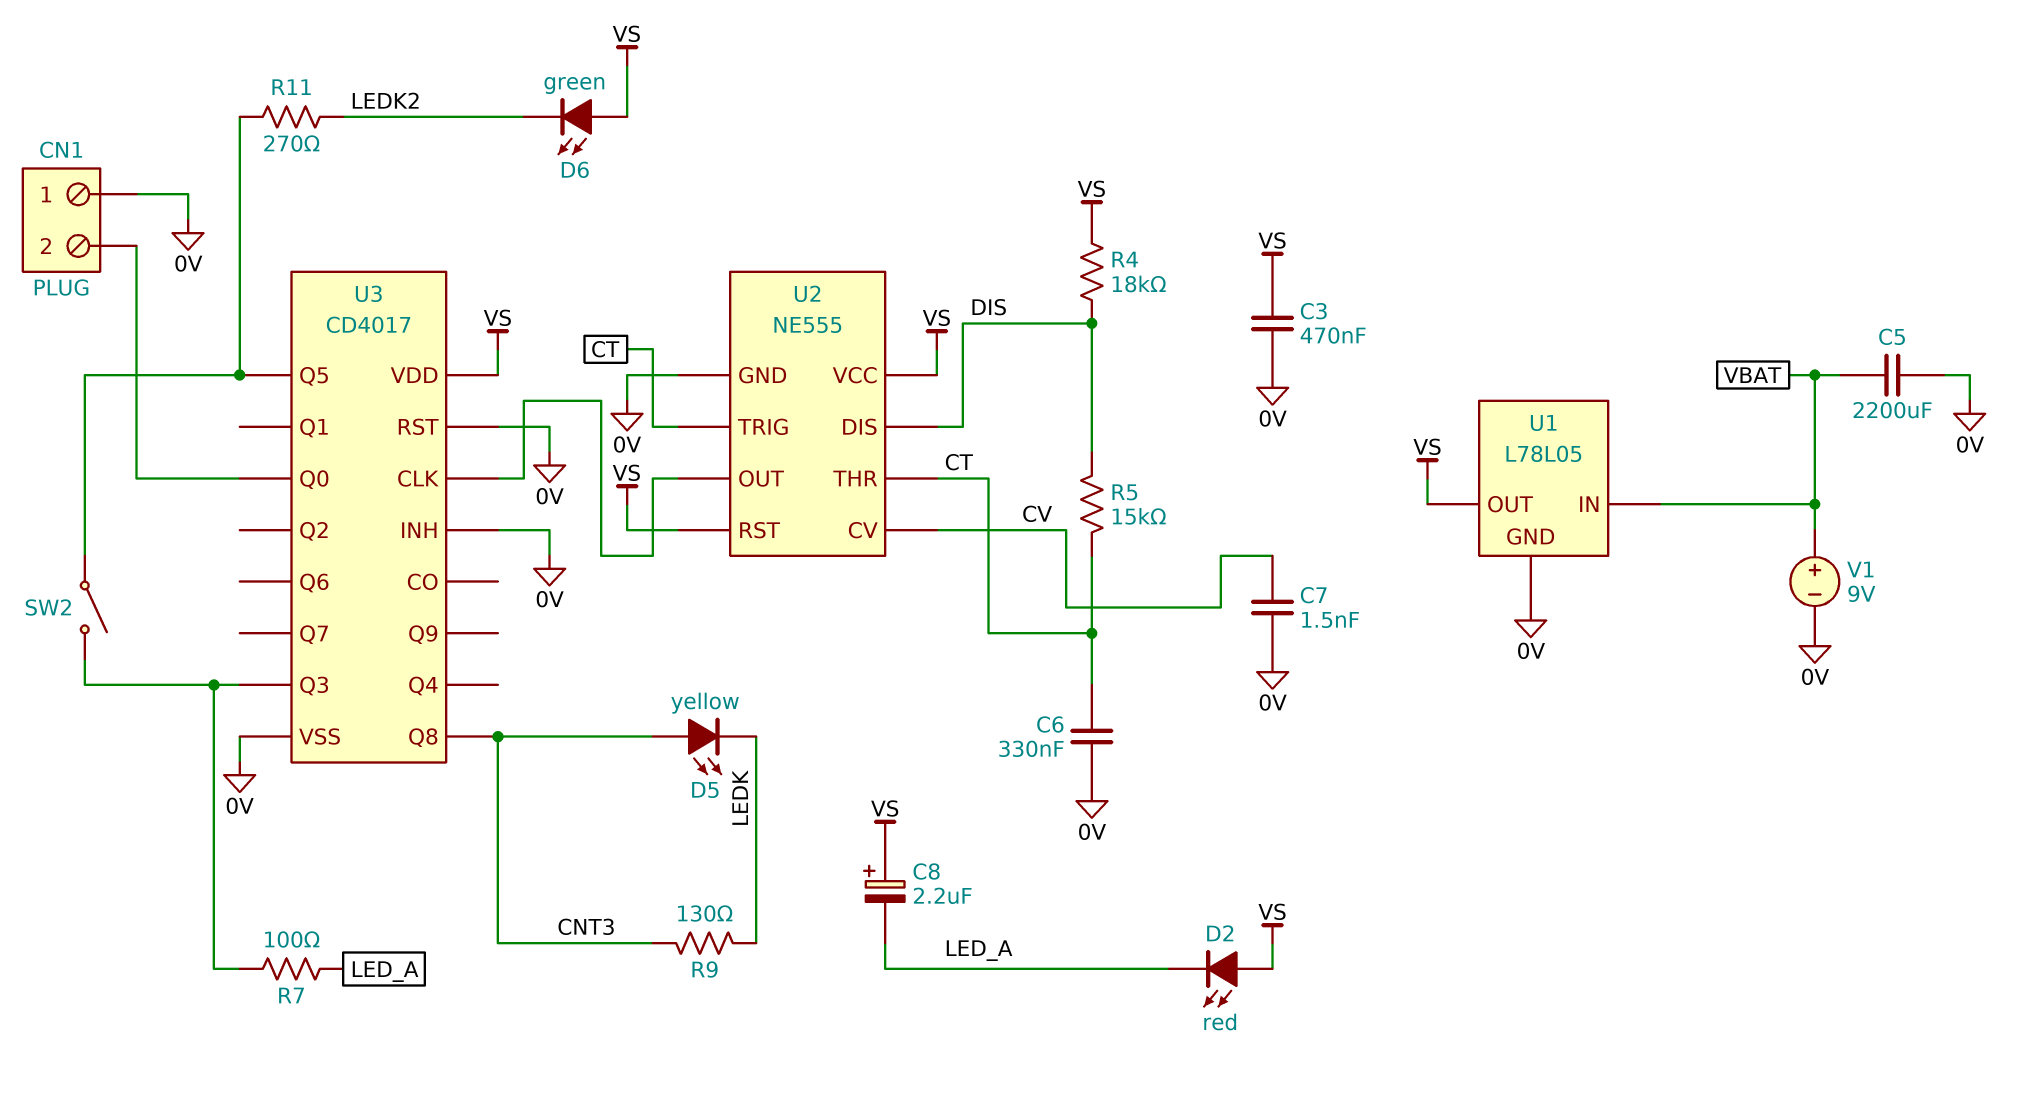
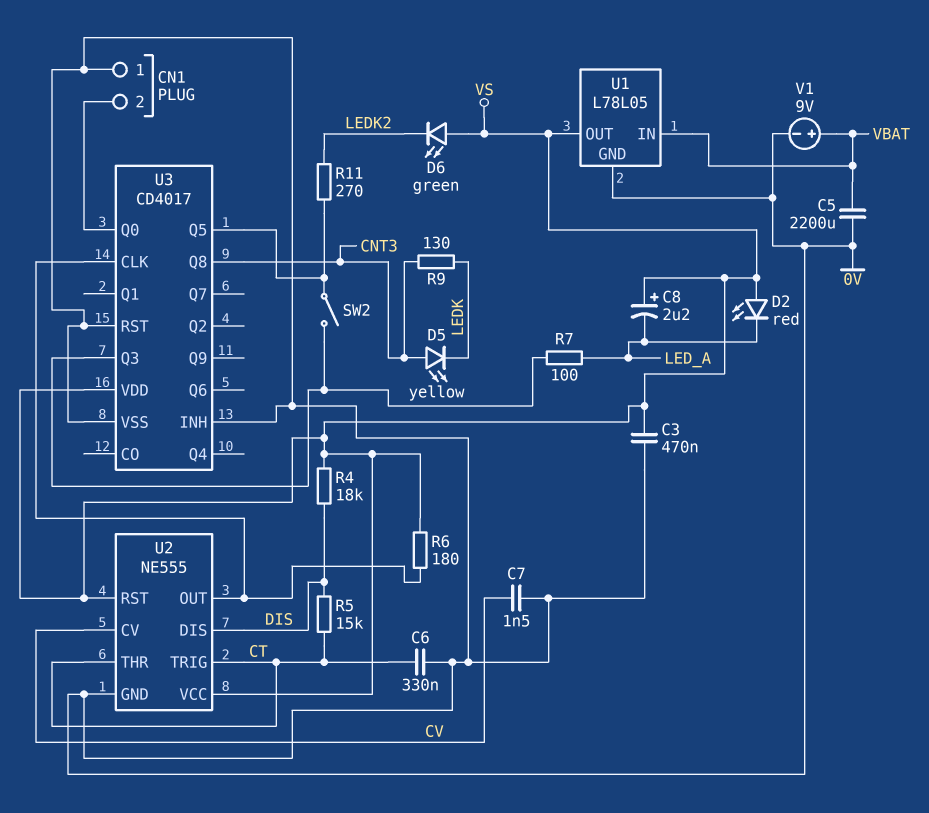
R6: none -> 180 (U2/OUT, VS)

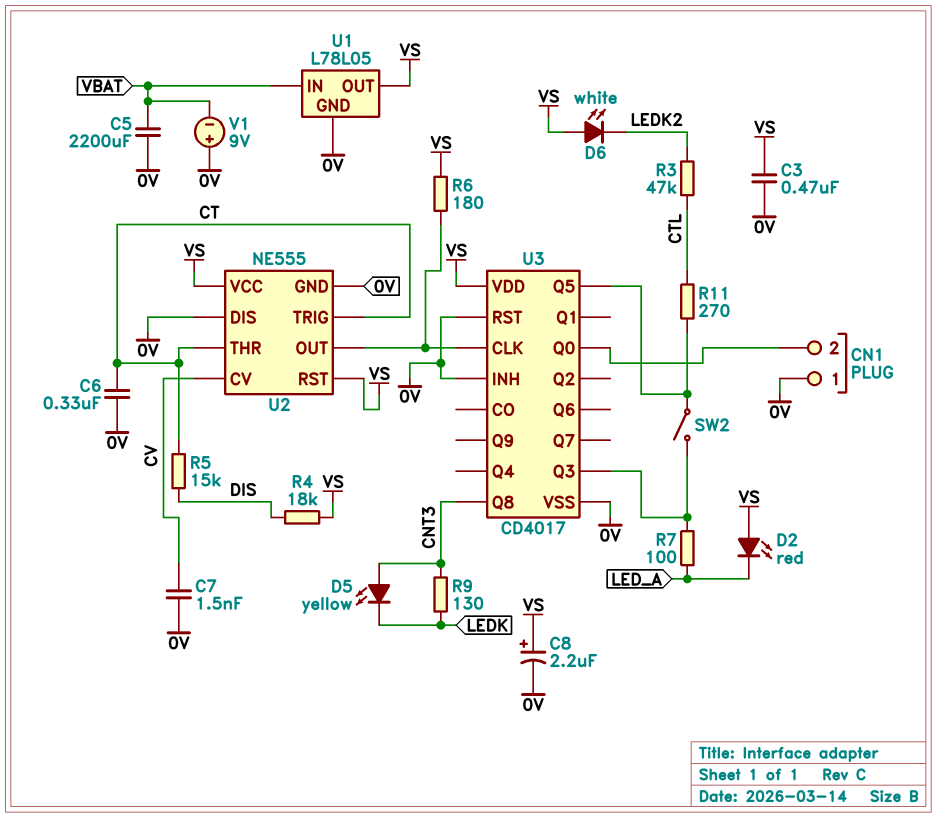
C8: 2.2uF (plus VS, minus LED_A) -> 2.2uF (plus VS, minus 0V)
D6: LED green (A VS, K LEDK2) -> LED white (A VS, K LEDK2)
R3: none -> 47k (CTL, LEDK2)
R11: 270 (LEDK2, U3/Q5) -> 270 (CTL, U3/Q5)
U2 pin DIS: DIS -> 0V
V1: 9V (plus VBAT, minus 0V) -> 9V (plus 0V, minus VBAT)

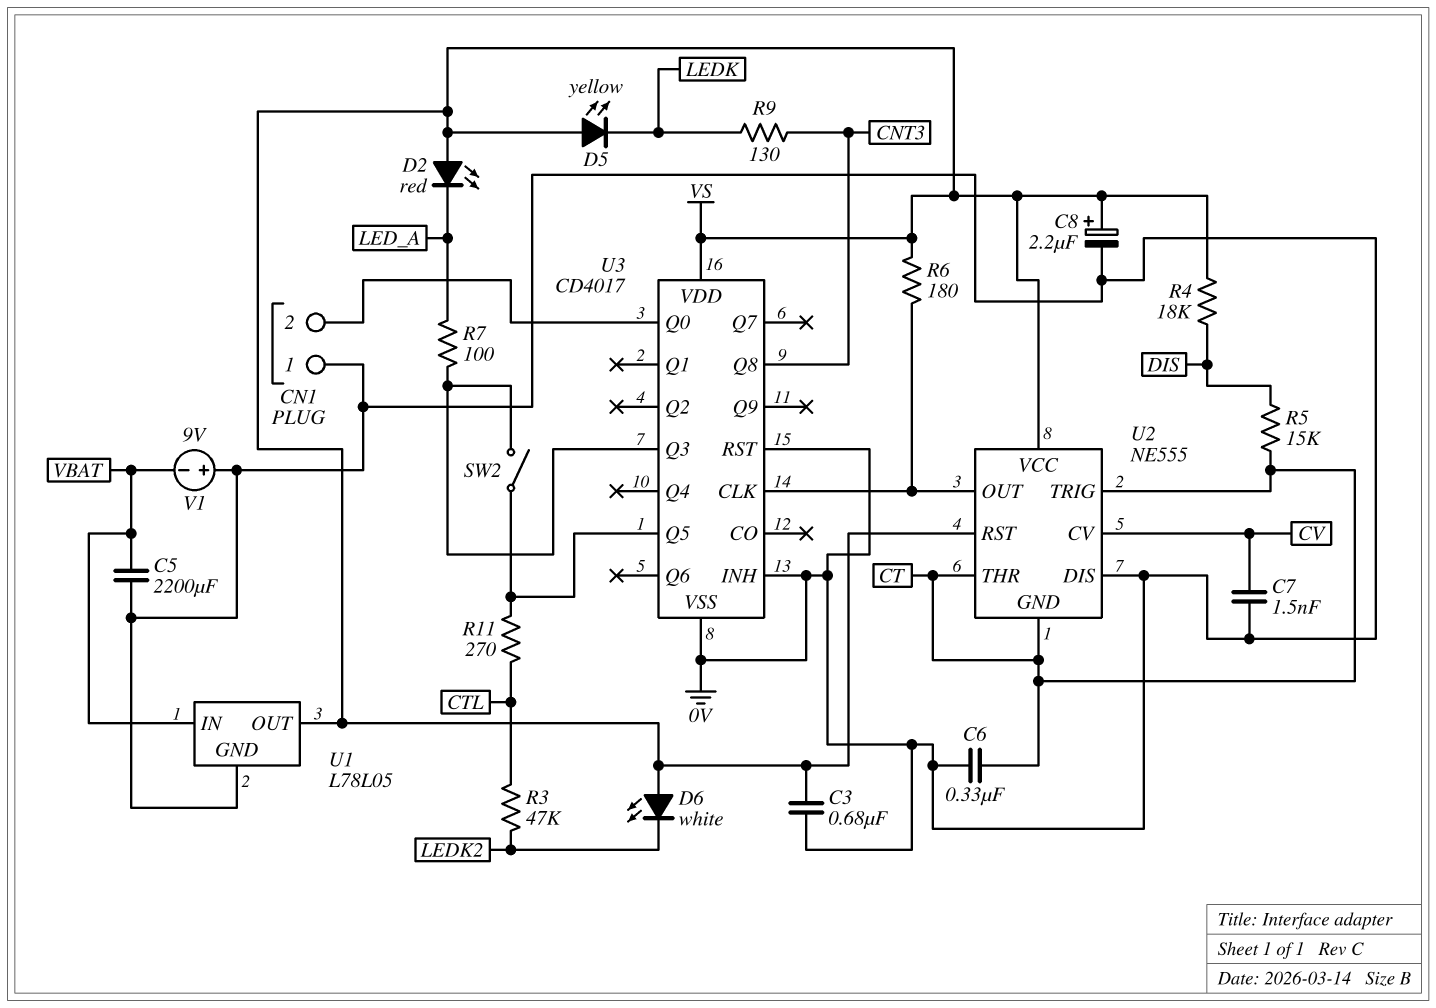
C3: 470nF (0V, VS) -> 680nF (0V, VS)
D5: LED yellow (A CNT3, K LEDK) -> LED yellow (A VS, K LEDK)
U2 pin GND: 0V -> CT

